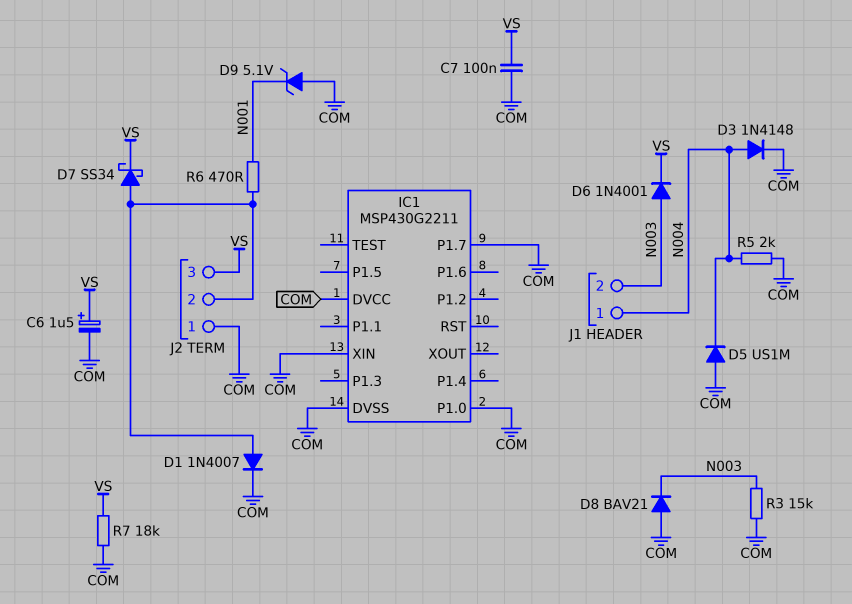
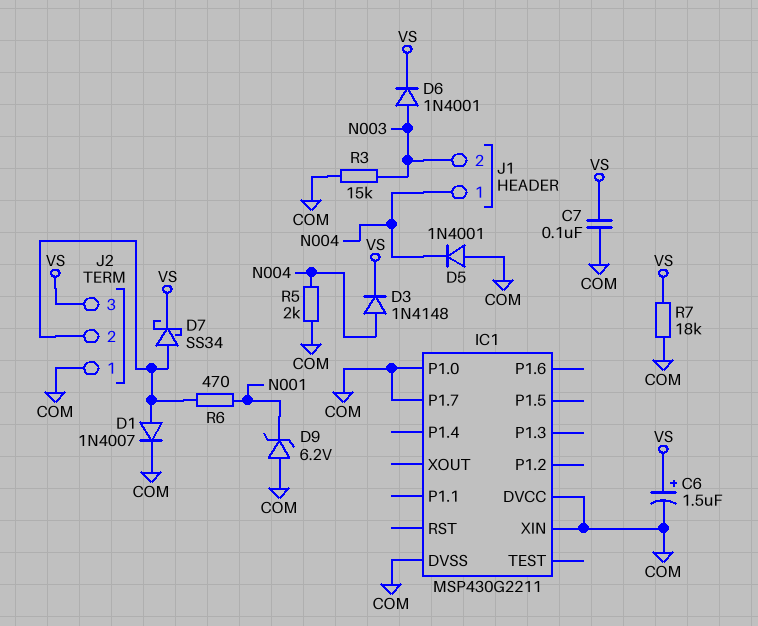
D3: diode 1N4148 (A N004, K COM) -> diode 1N4148 (A N004, K VS)
D5: diode US1M (A COM, K N004) -> diode 1N4001 (A COM, K N004)
D8: diode BAV21 (A COM, K N003) -> none
D9: zener 5.1V (A COM, K N001) -> zener 6.2V (A COM, K N001)

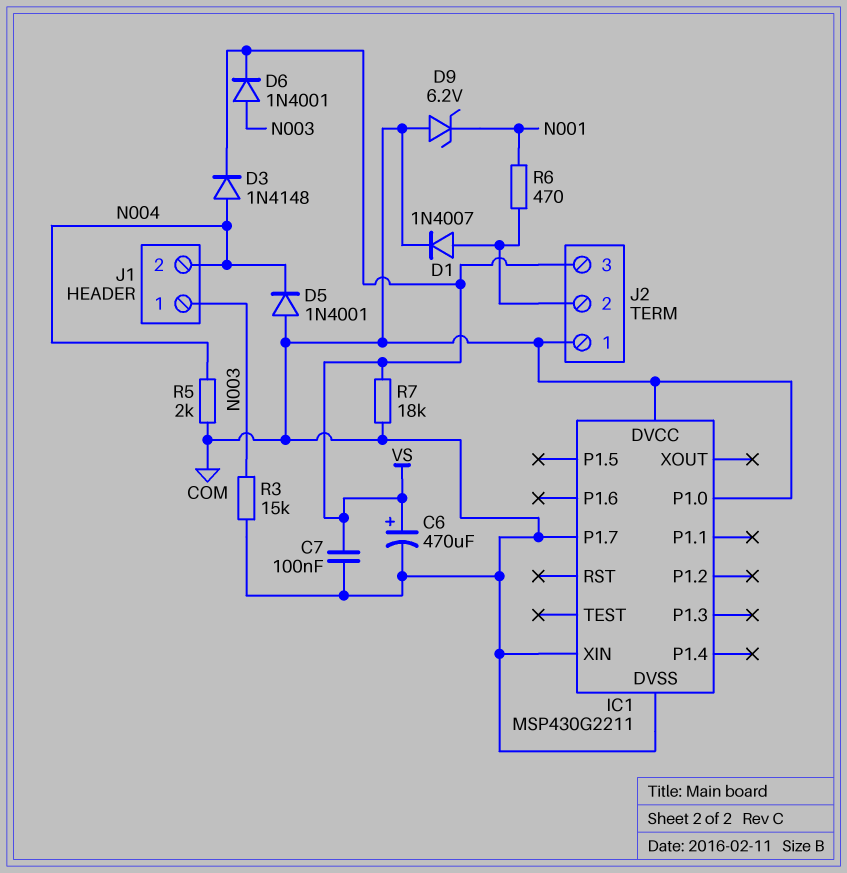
C6: 1.5uF (plus VS, minus COM) -> 470uF (plus VS, minus COM)
D7: schottky SS34 (A J2/2, K VS) -> none
J1 pin 1: N004 -> N003
J1 pin 2: N003 -> N004

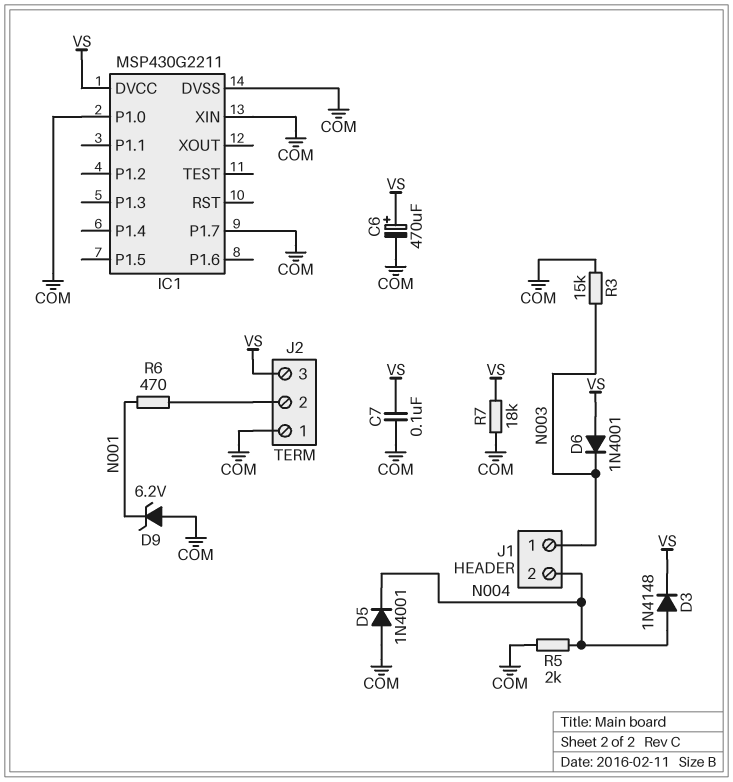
D1: diode 1N4007 (A J2/2, K COM) -> none
D6: diode 1N4001 (A N003, K VS) -> diode 1N4001 (A VS, K N003)
IC1 pin DVCC: COM -> VS

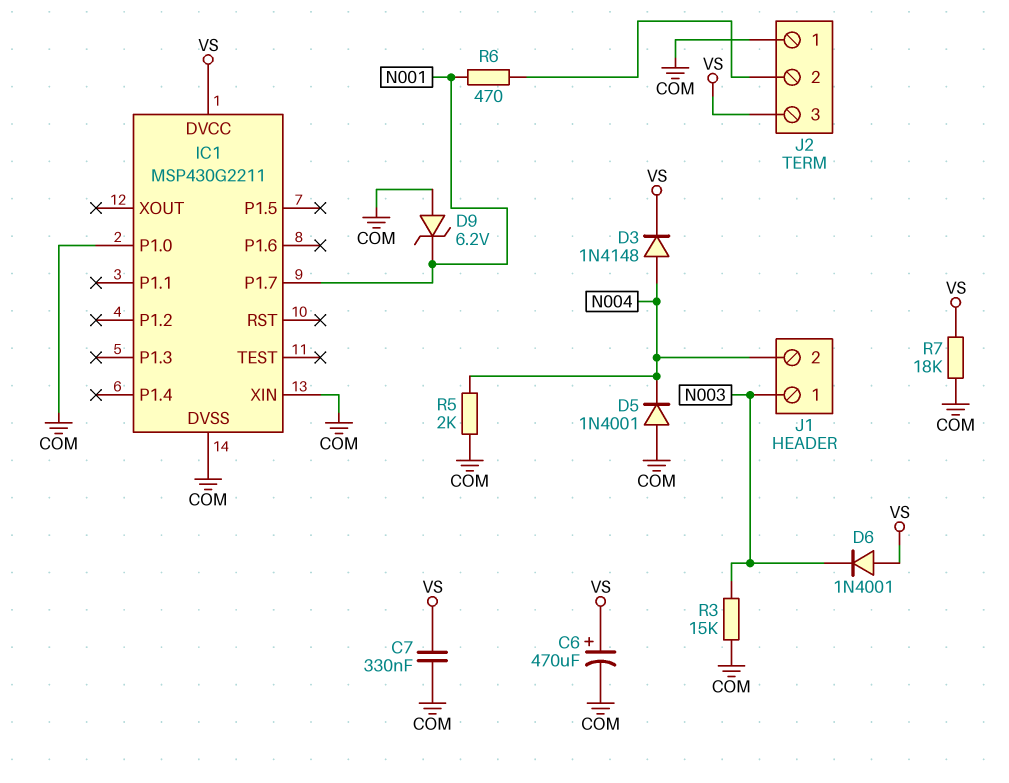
C7: 100nF (COM, VS) -> 330nF (COM, VS)
IC1 pin P1.7: COM -> N001

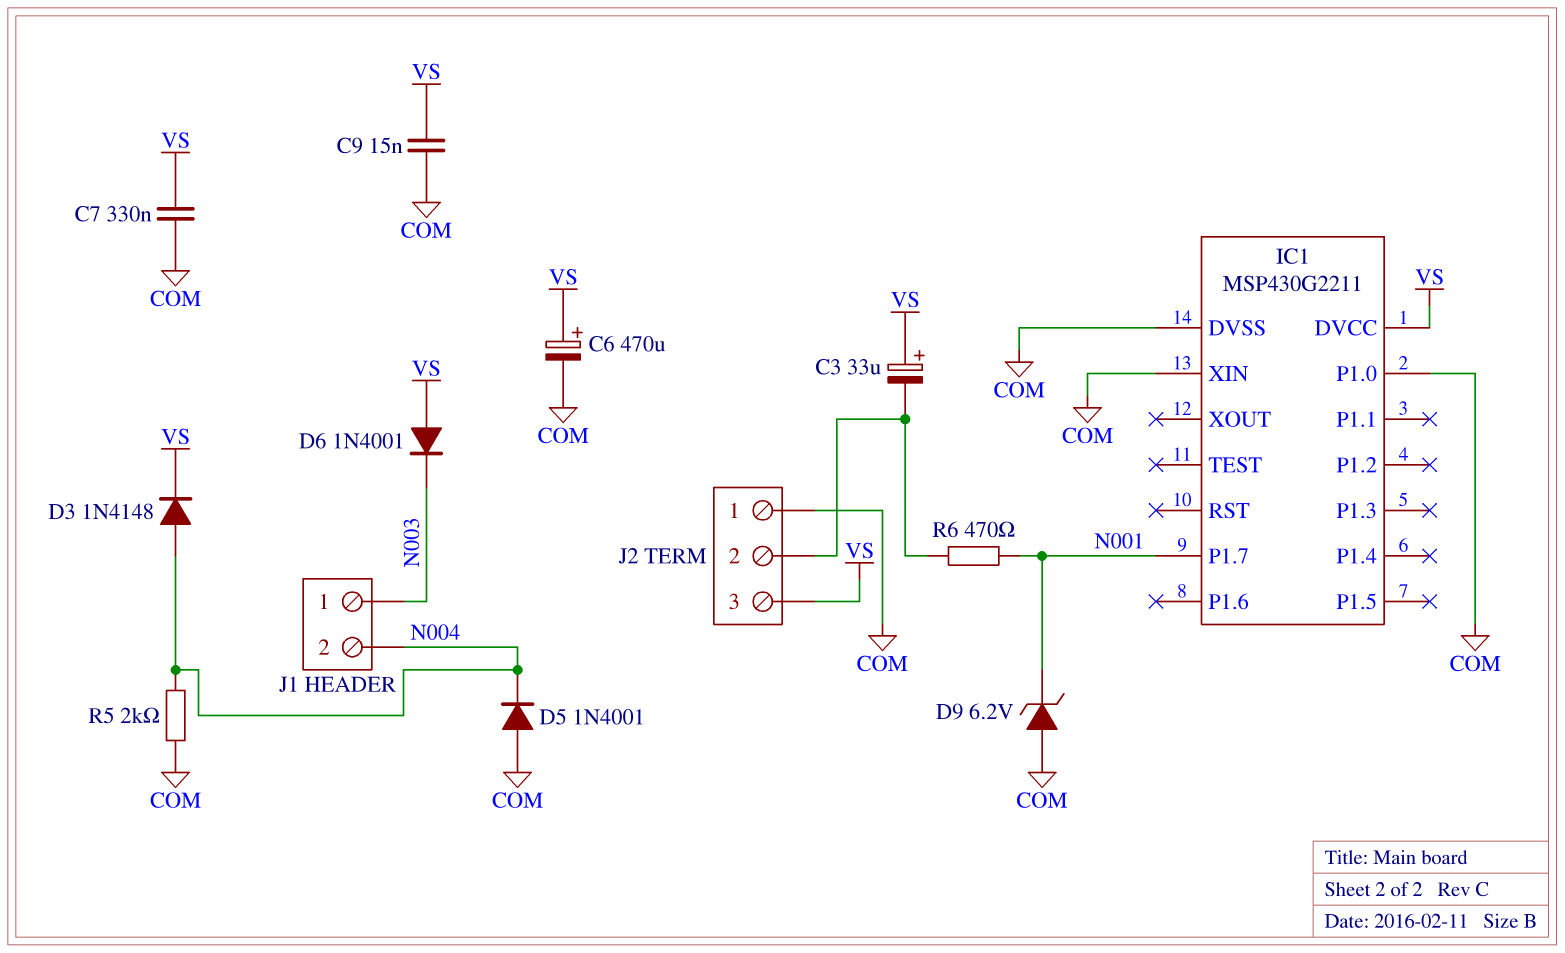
C3: none -> 33uF (plus VS, minus J2/2)
C9: none -> 15nF (COM, VS)
R3: 15k (COM, N003) -> none
R7: 18k (COM, VS) -> none

